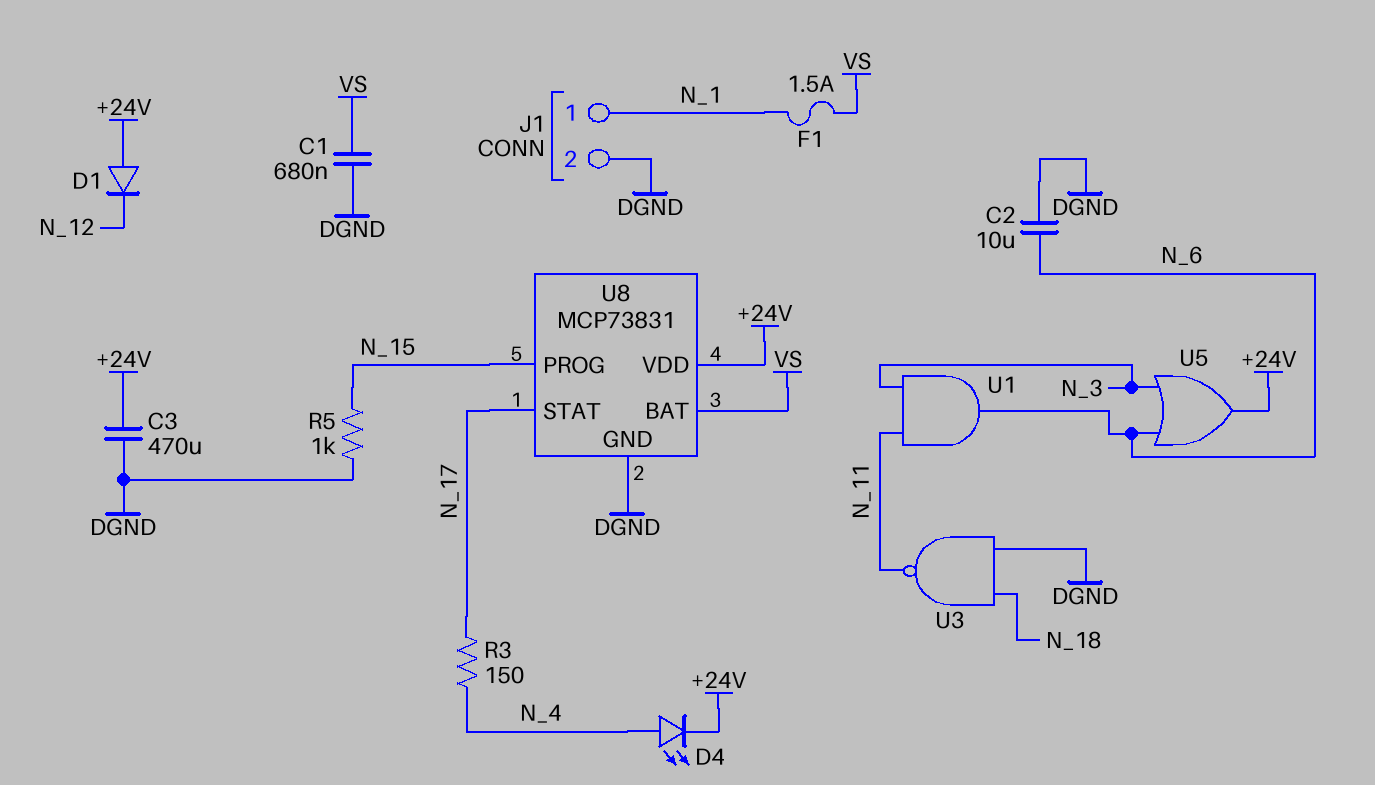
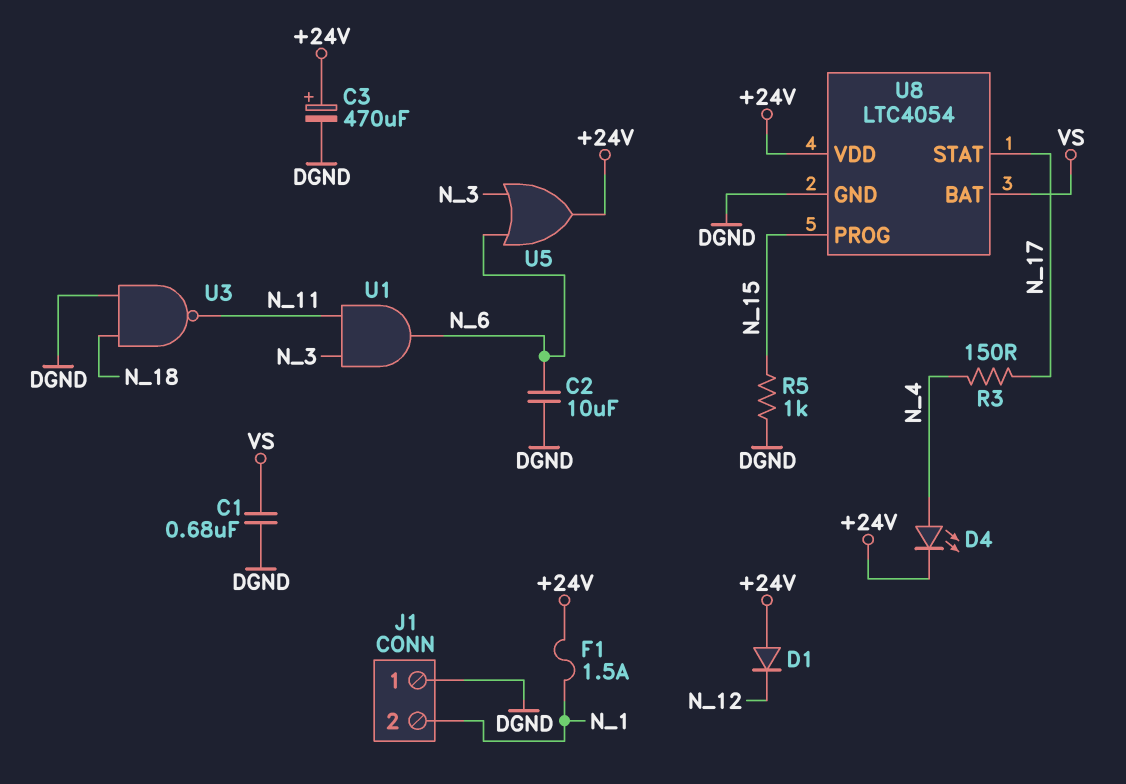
C3: 470uF (+24V, DGND) -> 470uF (plus +24V, minus DGND)
F1: 1.5A (N_1, VS) -> 1.5A (+24V, N_1)
J1 pin 1: N_1 -> DGND
J1 pin 2: DGND -> N_1
U8: MCP73831 -> LTC4054

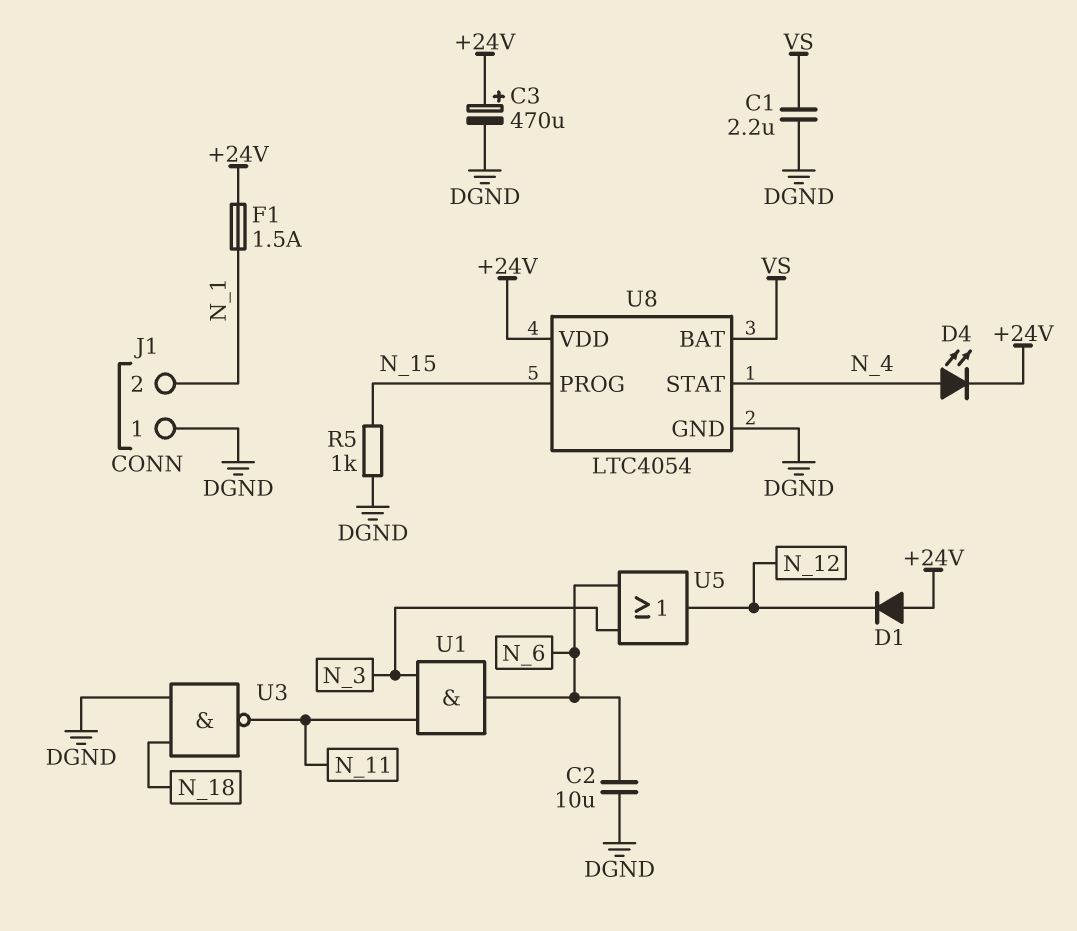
C1: 680nF (DGND, VS) -> 2.2uF (DGND, VS)
R3: 150 (N_4, N_17) -> none
U5: OR (in N_3, in N_6, out +24V) -> OR (in N_3, in N_6, out N_12)
U8 pin STAT: N_17 -> N_4

